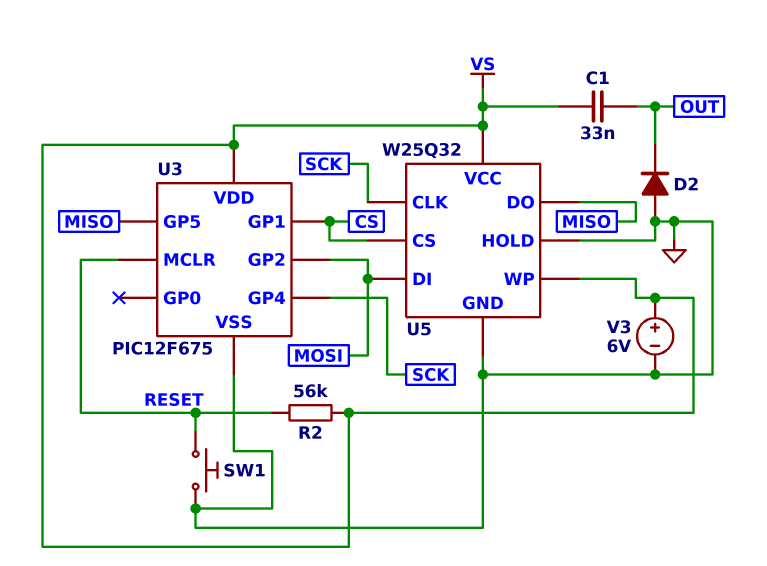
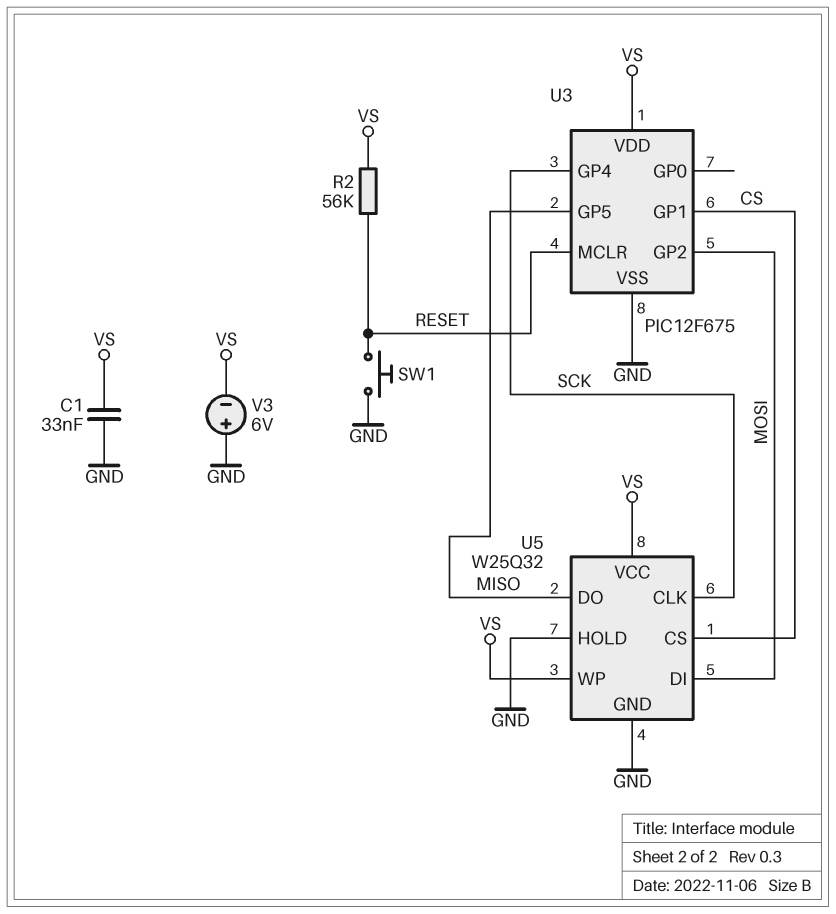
C1: 33nF (OUT, VS) -> 33nF (GND, VS)
D2: diode (A GND, K OUT) -> none
V3: 6V (plus VS, minus GND) -> 6V (plus GND, minus VS)

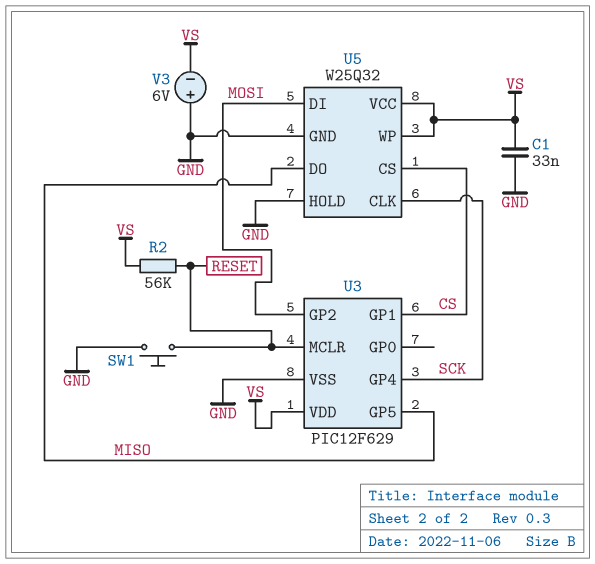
U3: PIC12F675 -> PIC12F629

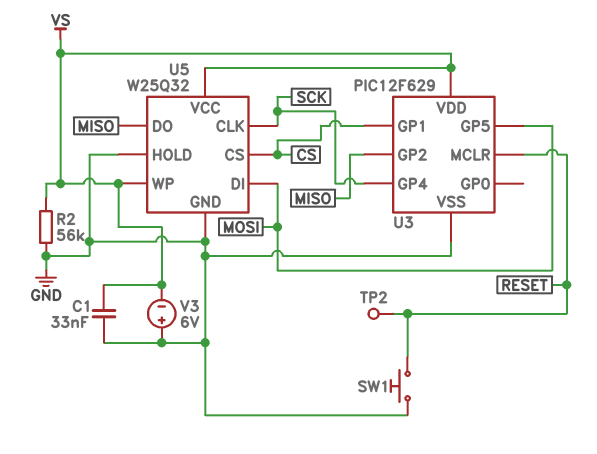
R2: 56k (RESET, VS) -> 56k (GND, VS)
TP2: none -> test point (RESET)
U3 pin GP2: MOSI -> MISO
U3 pin GP5: MISO -> MOSI

